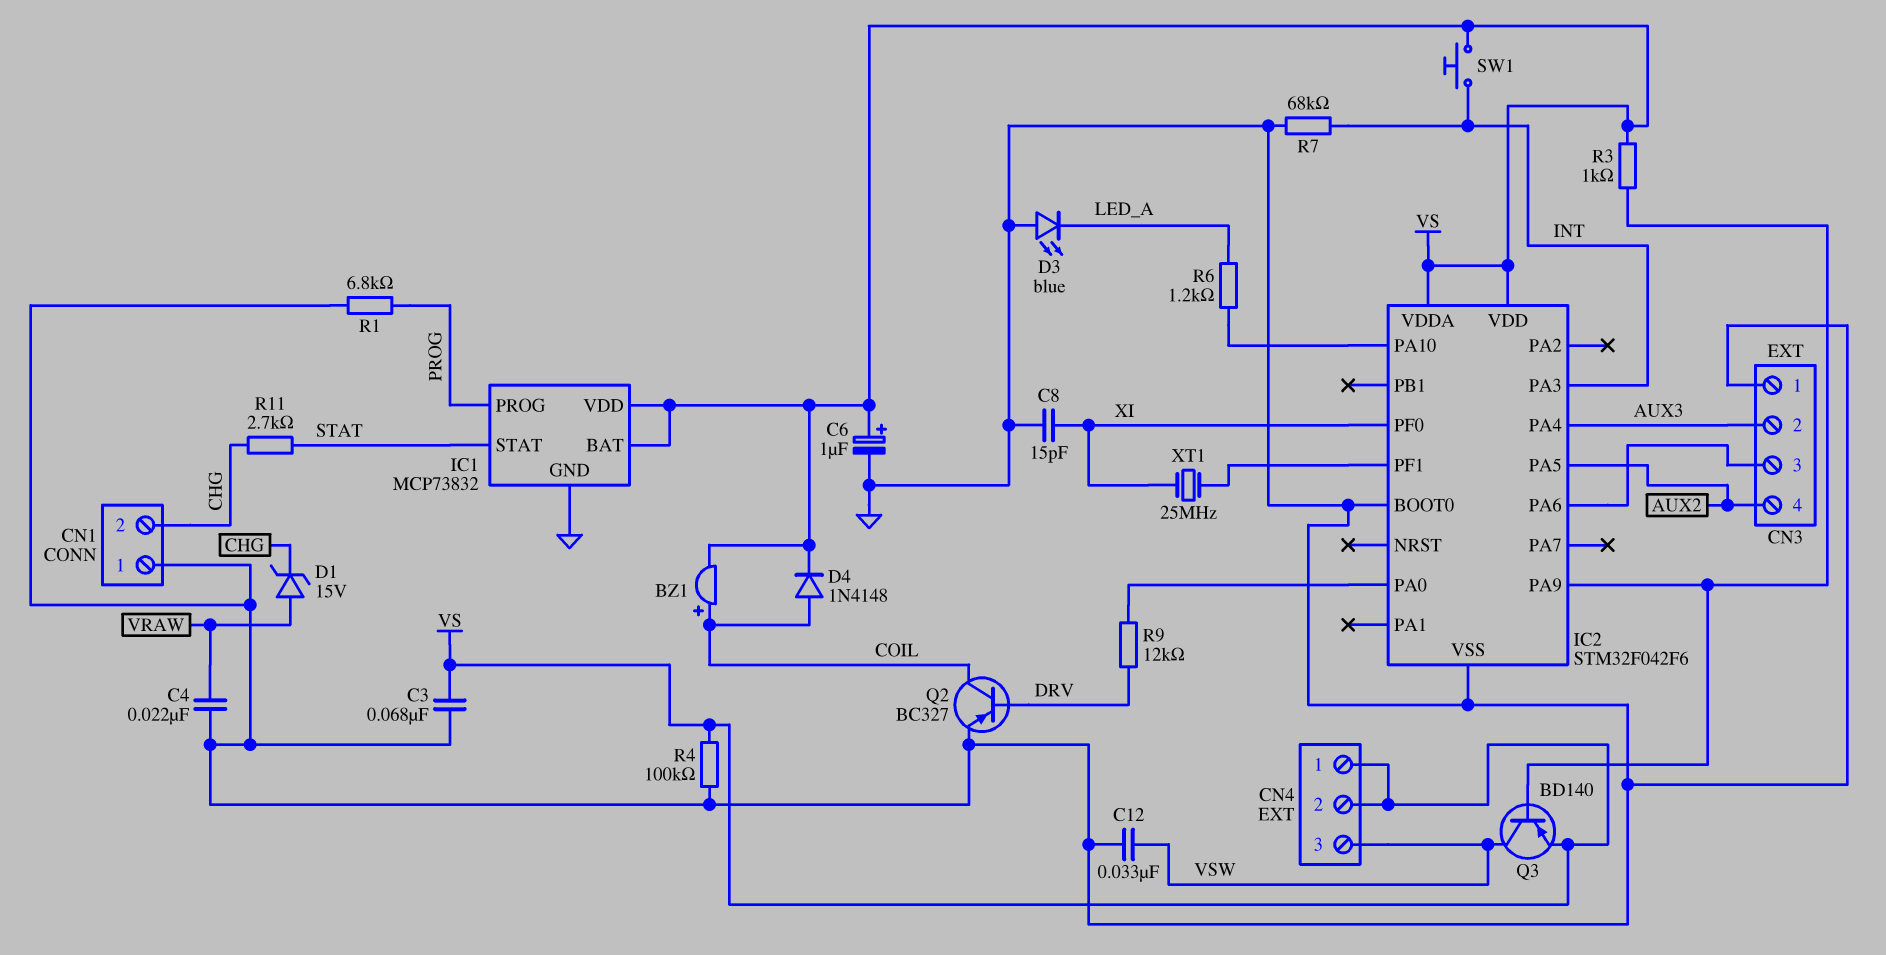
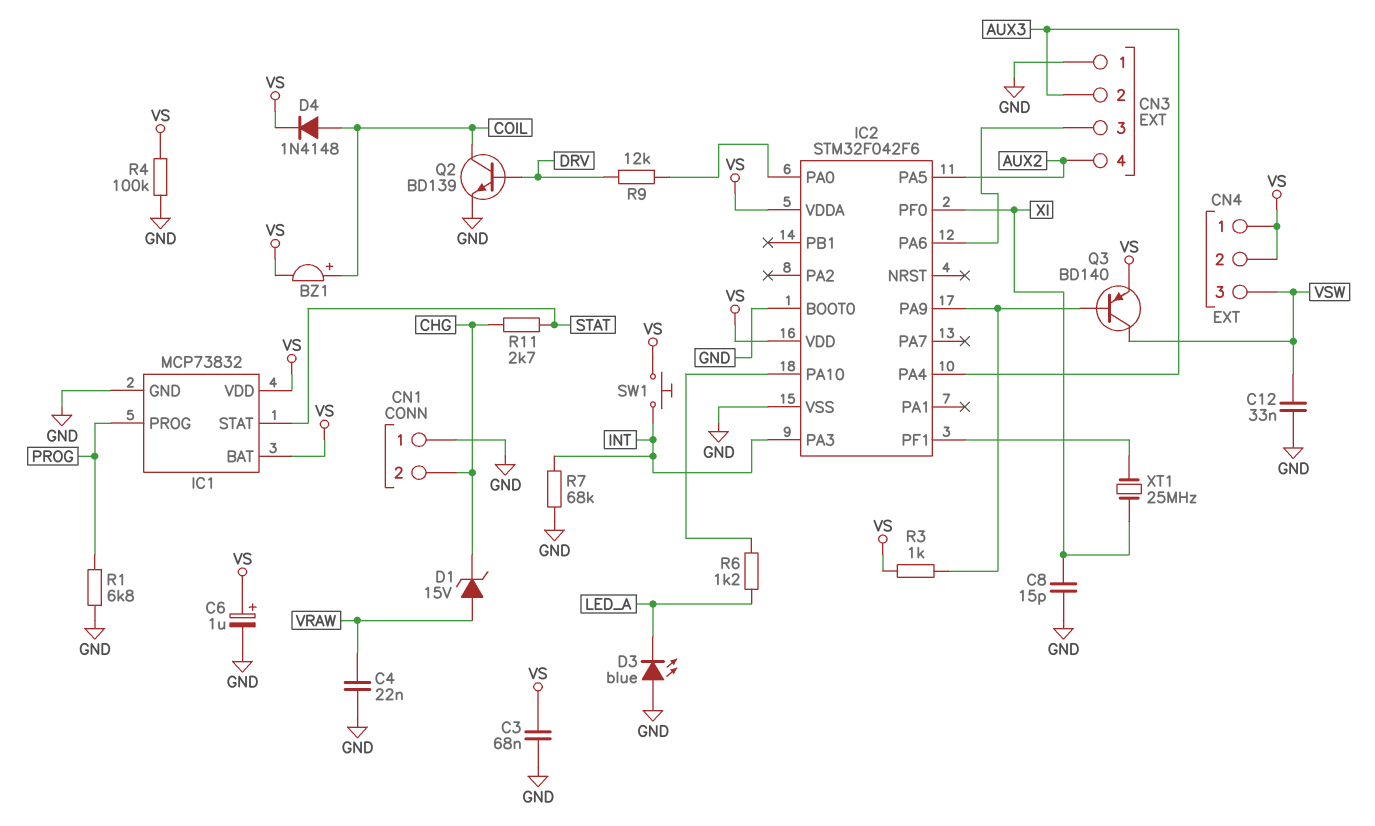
Q2: PNP BC327 (B DRV, C COIL, E GND) -> NPN BD139 (B DRV, C COIL, E GND)

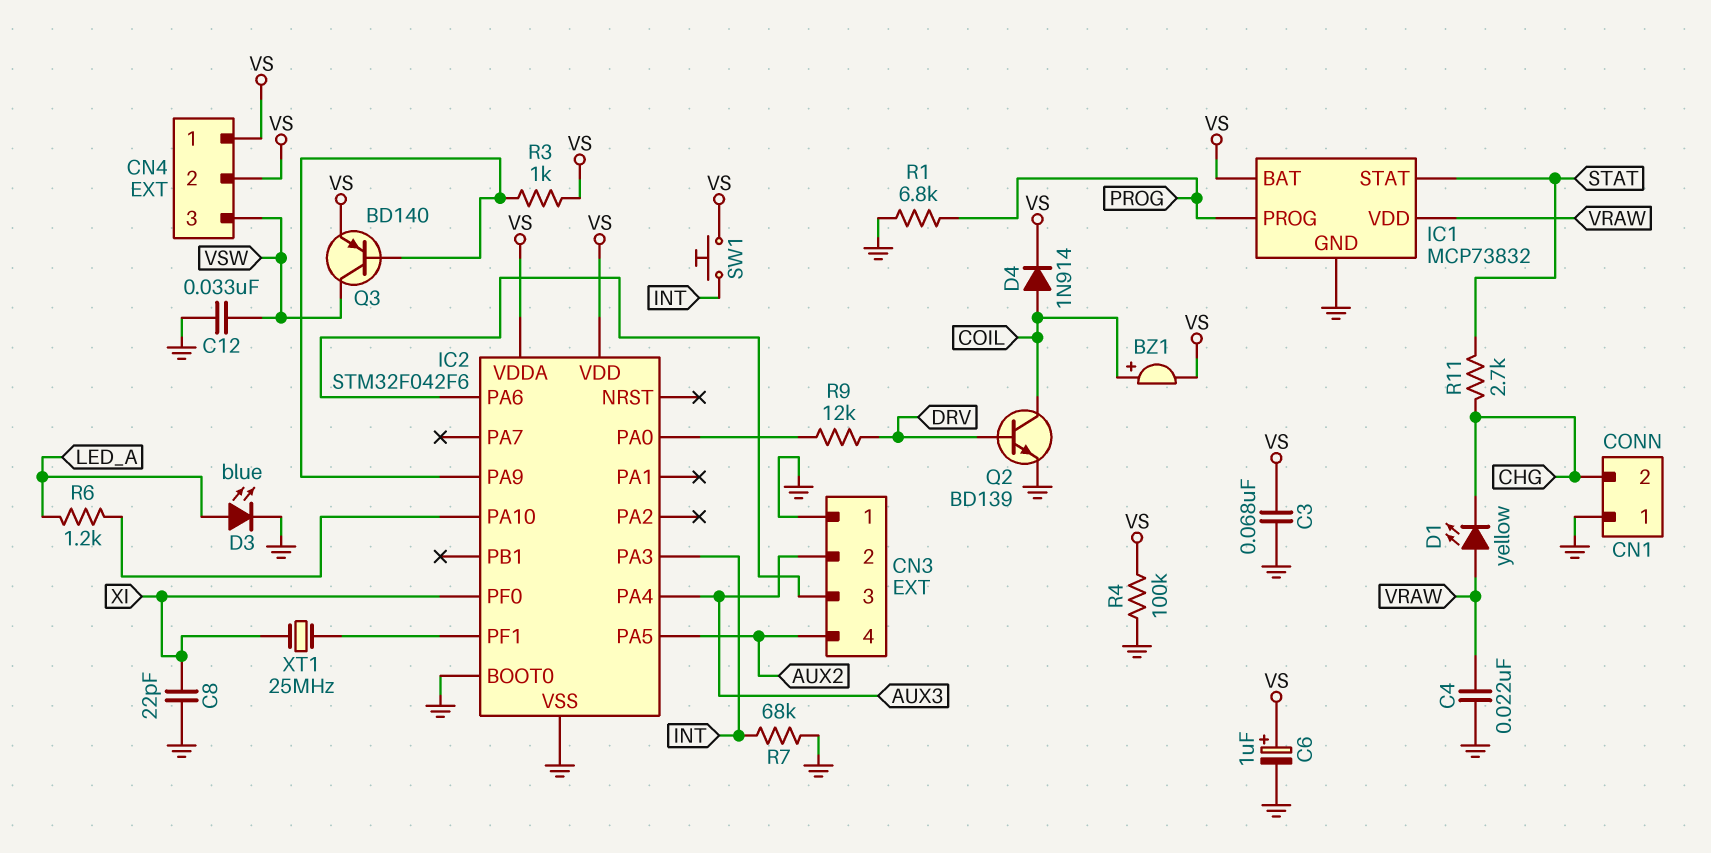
C8: 15pF (GND, XI) -> 22pF (GND, XI)
D1: zener 15V (A VRAW, K CHG) -> LED yellow (A VRAW, K CHG)
D3: LED blue (A GND, K LED_A) -> LED blue (A LED_A, K GND)
D4: diode 1N4148 (A COIL, K VS) -> diode 1N914 (A COIL, K VS)
IC1 pin VDD: VS -> VRAW

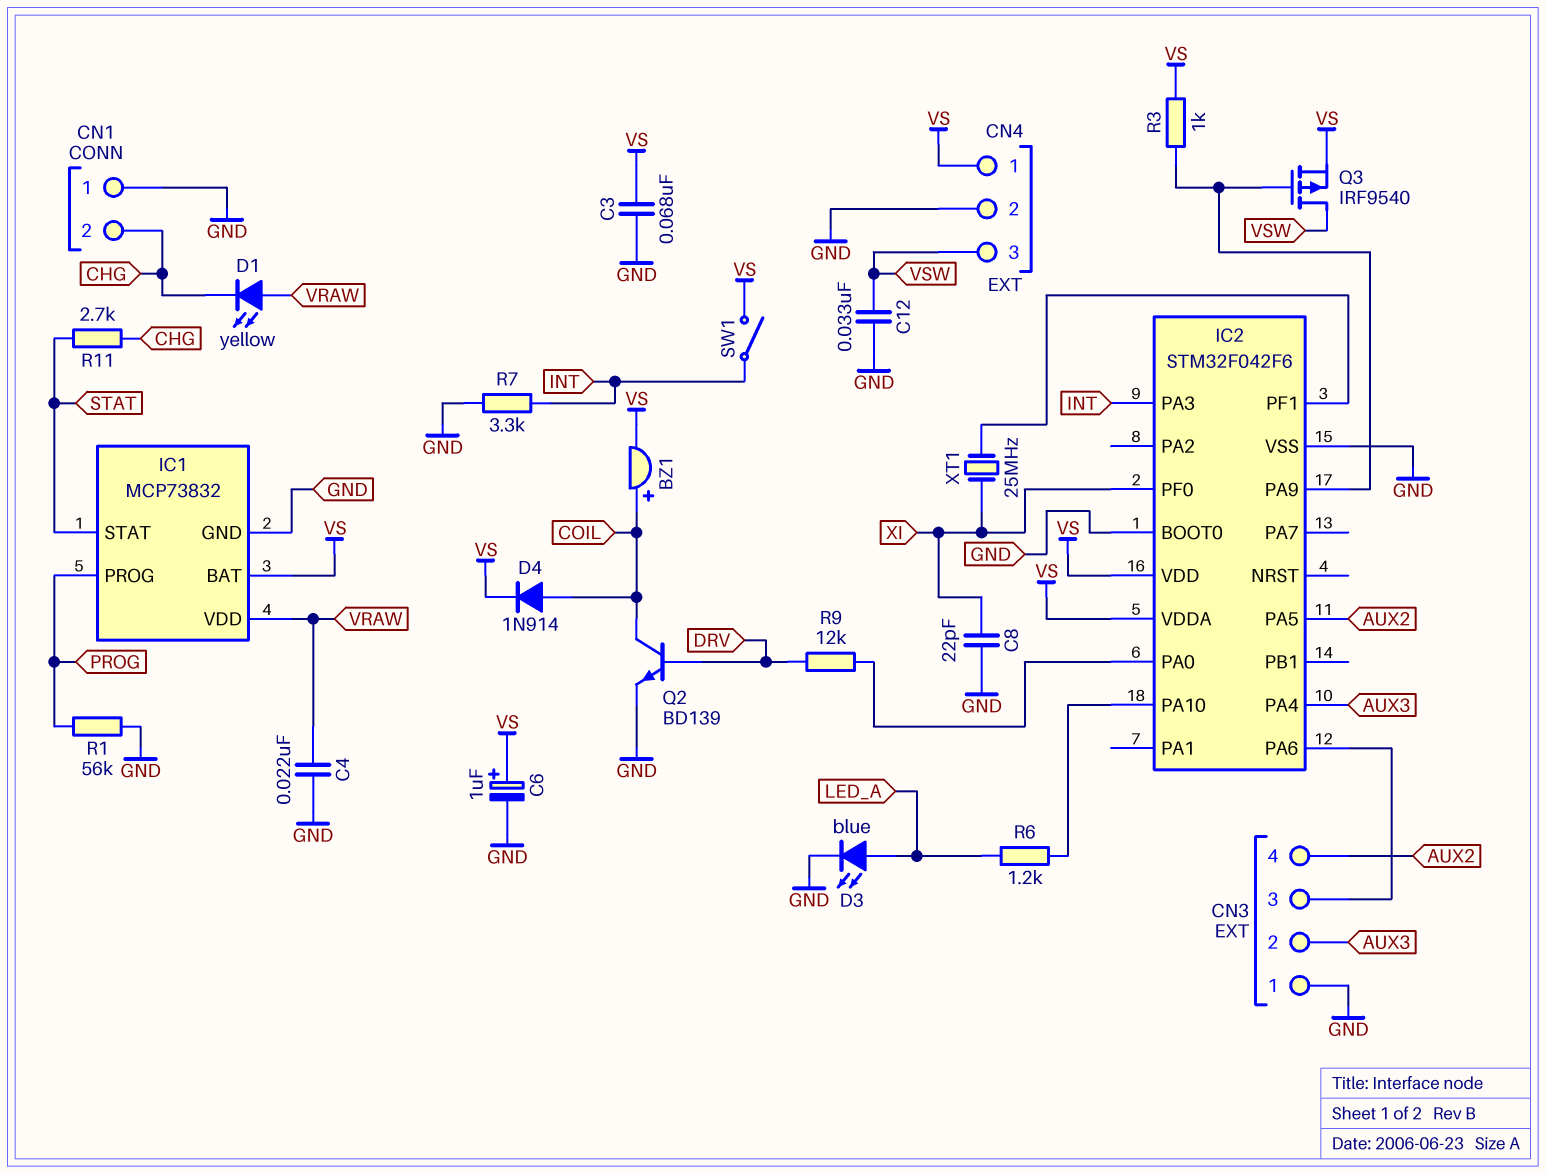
CN4 pin 2: VS -> GND
Q3: PNP BD140 (B IC2/PA9, C VSW, E VS) -> PMOS IRF9540 (G IC2/PA9, D VSW, S VS)
R1: 6.8k (GND, PROG) -> 56k (GND, PROG)
R4: 100k (GND, VS) -> none
R7: 68k (GND, INT) -> 3.3k (GND, INT)
SW1: button (INT, VS) -> switch (INT, VS)

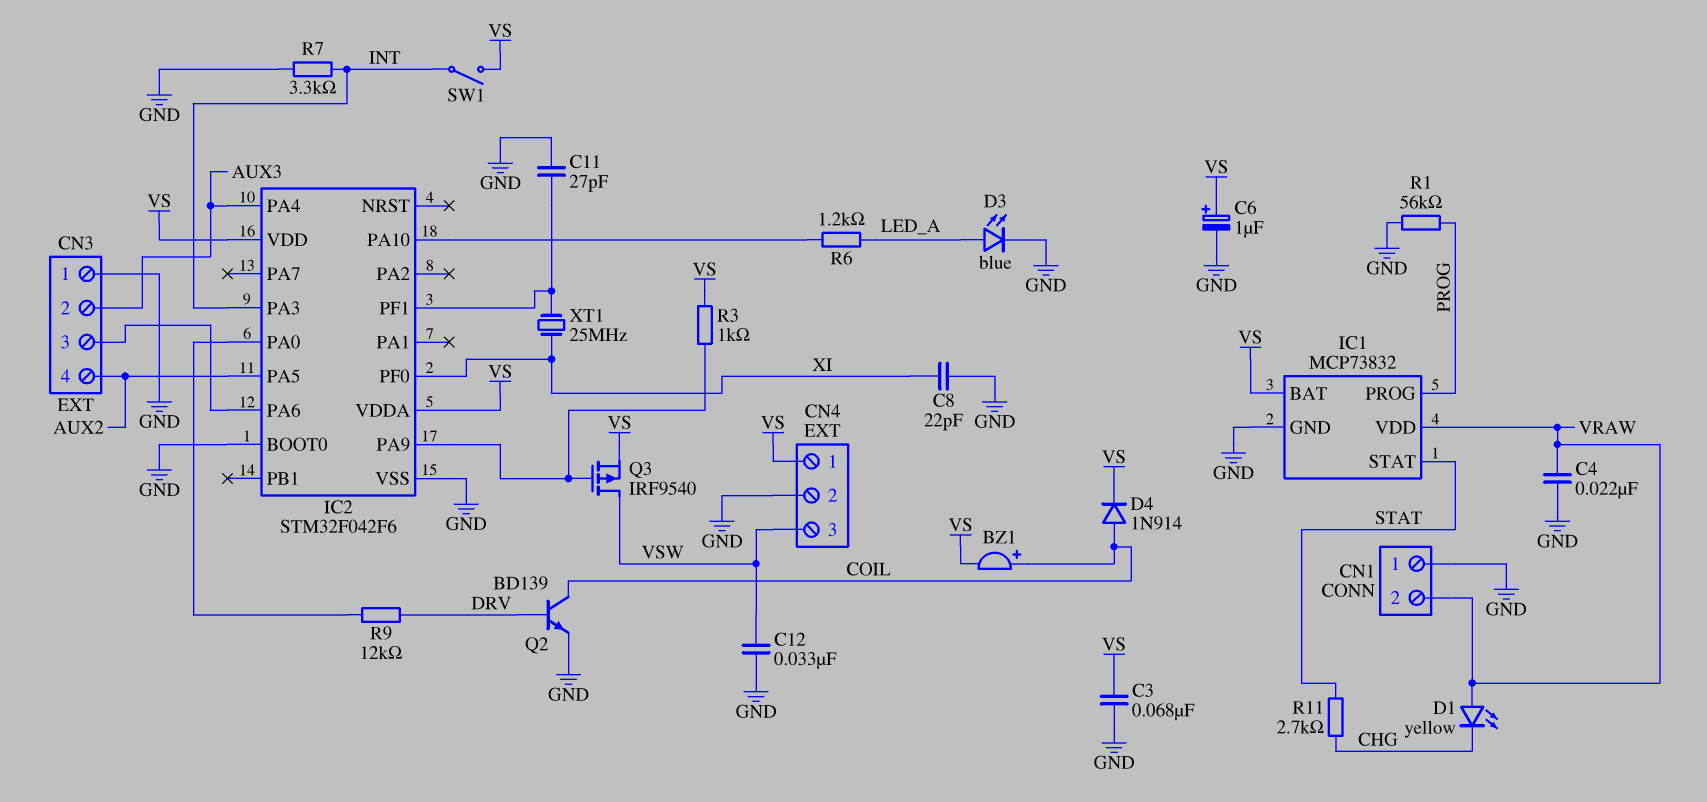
C11: none -> 27pF (GND, IC2/PF1)
CN1 pin 2: CHG -> VRAW

